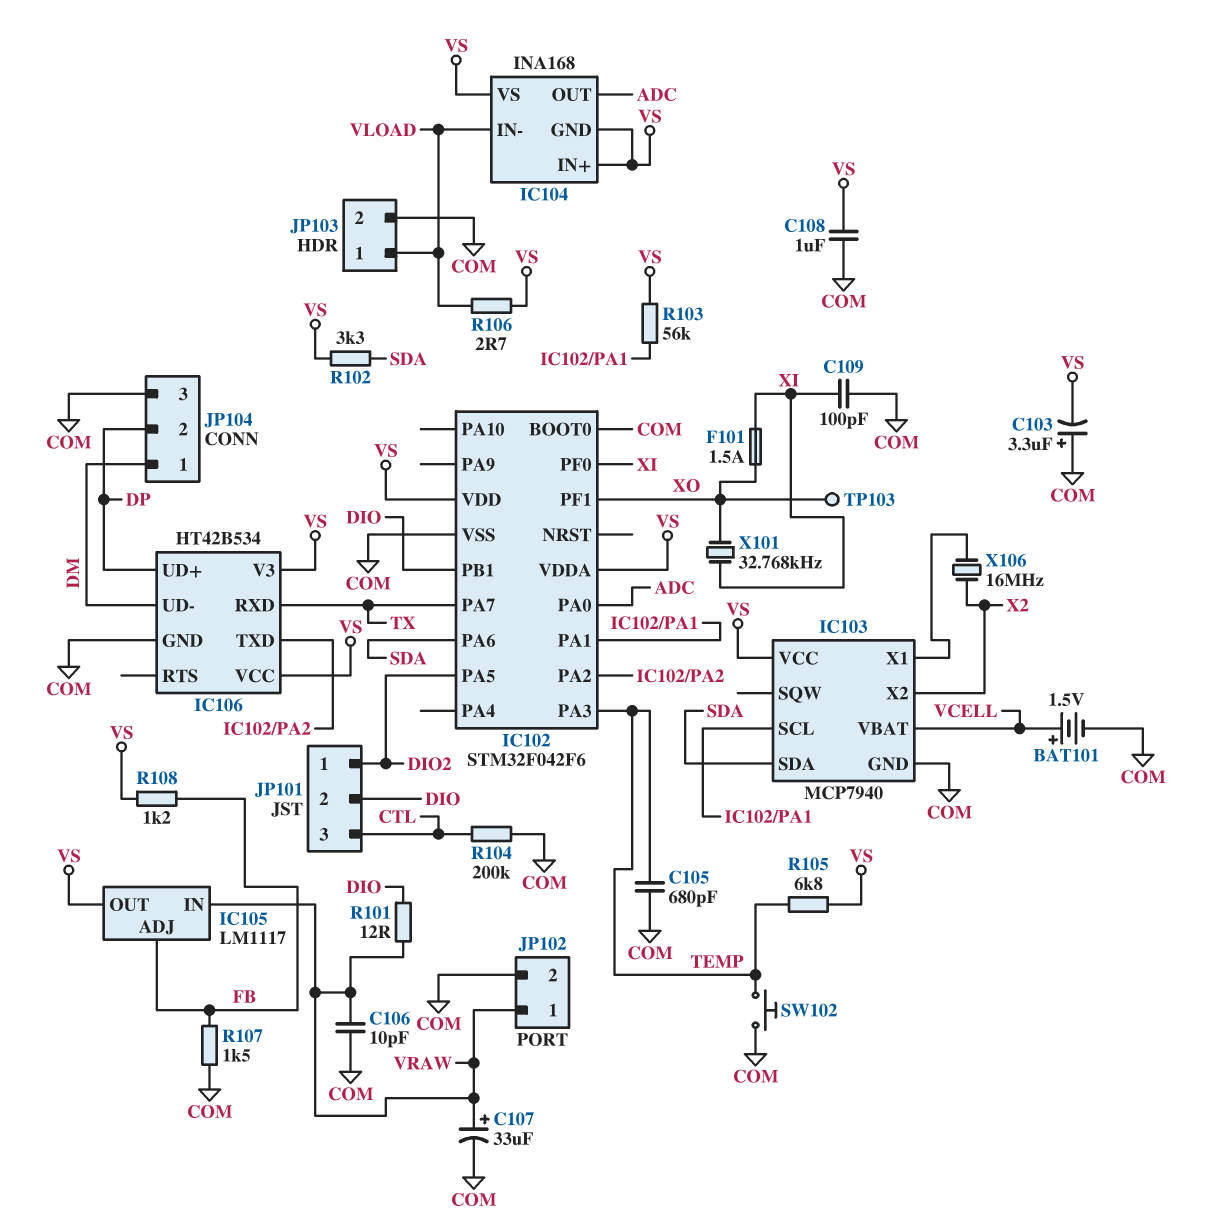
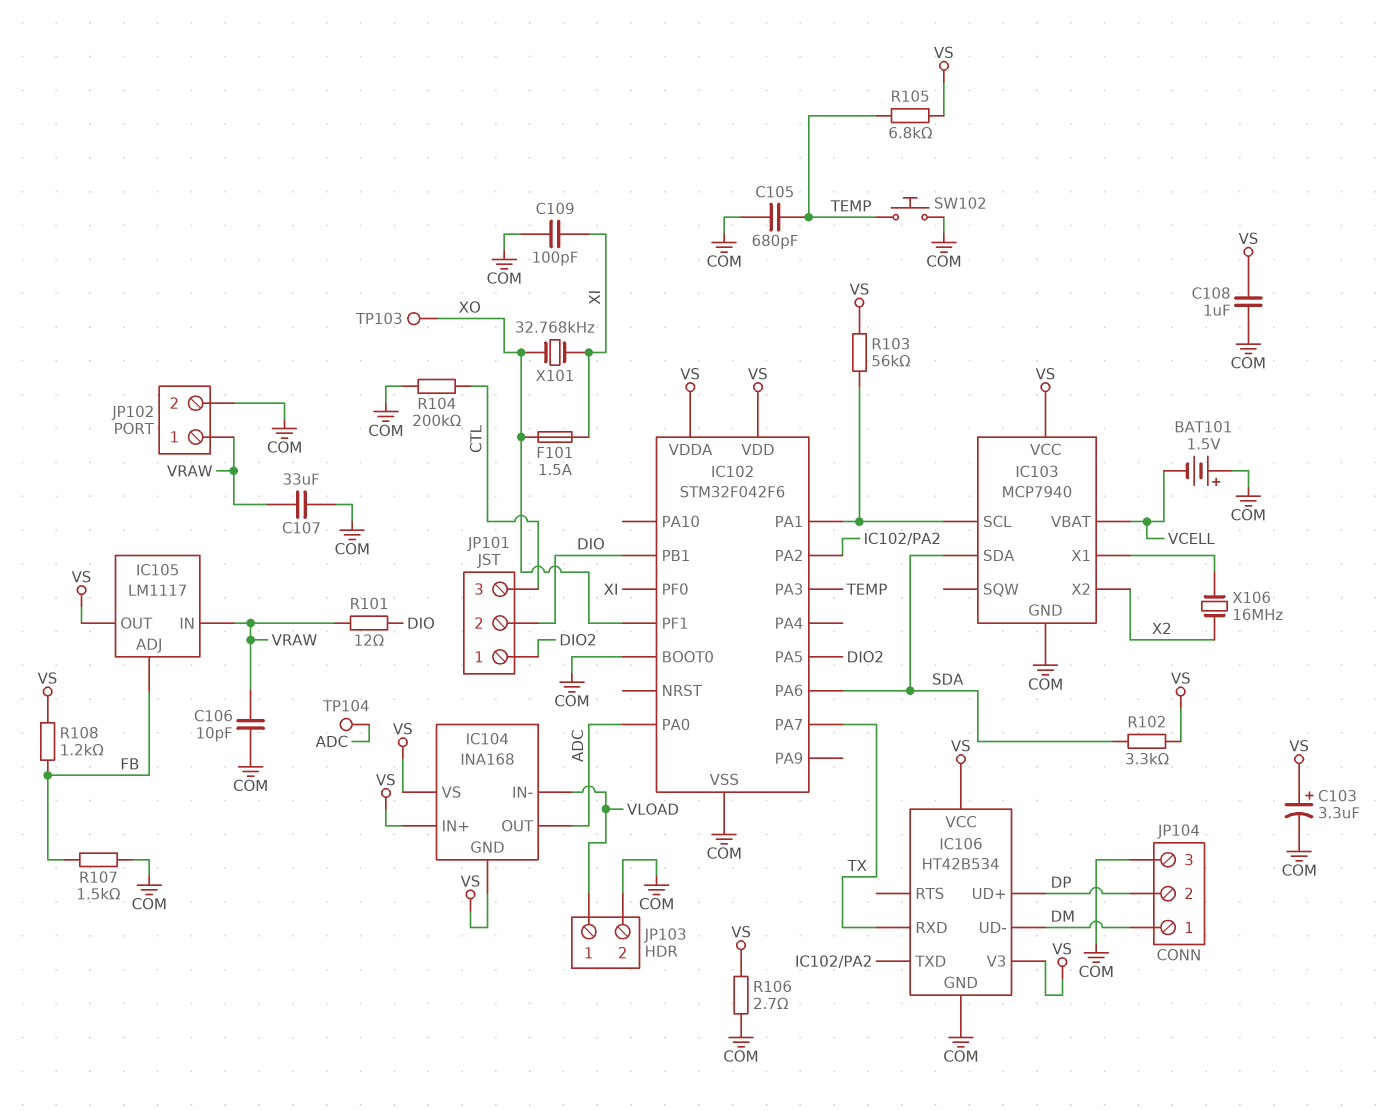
BAT101: 1.5V (plus VCELL, minus COM) -> 1.5V (plus COM, minus VCELL)
C103: 3.3uF (plus COM, minus VS) -> 3.3uF (plus VS, minus COM)
C107: 33uF (plus VRAW, minus COM) -> 33uF (COM, VRAW)
R106: 2.7 (VLOAD, VS) -> 2.7 (COM, VS)
TP104: none -> test point (ADC)

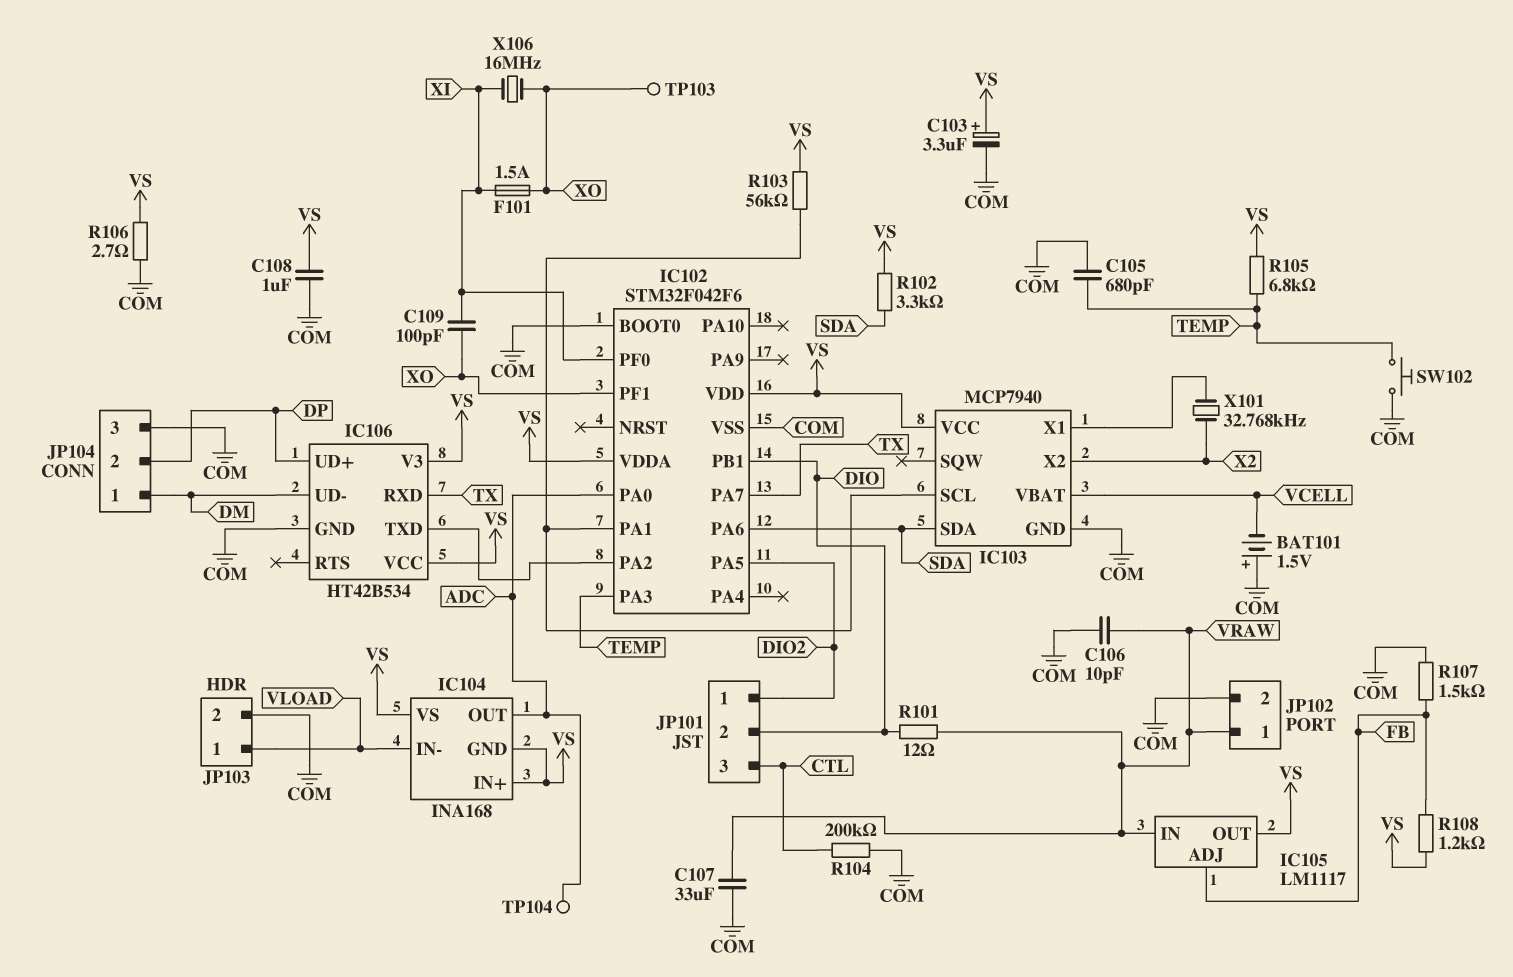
C109: 100pF (COM, XI) -> 100pF (XI, XO)
X101: 32.768kHz (XI, XO) -> 32.768kHz (IC103/X1, X2)
X106: 16MHz (IC103/X1, X2) -> 16MHz (XI, XO)

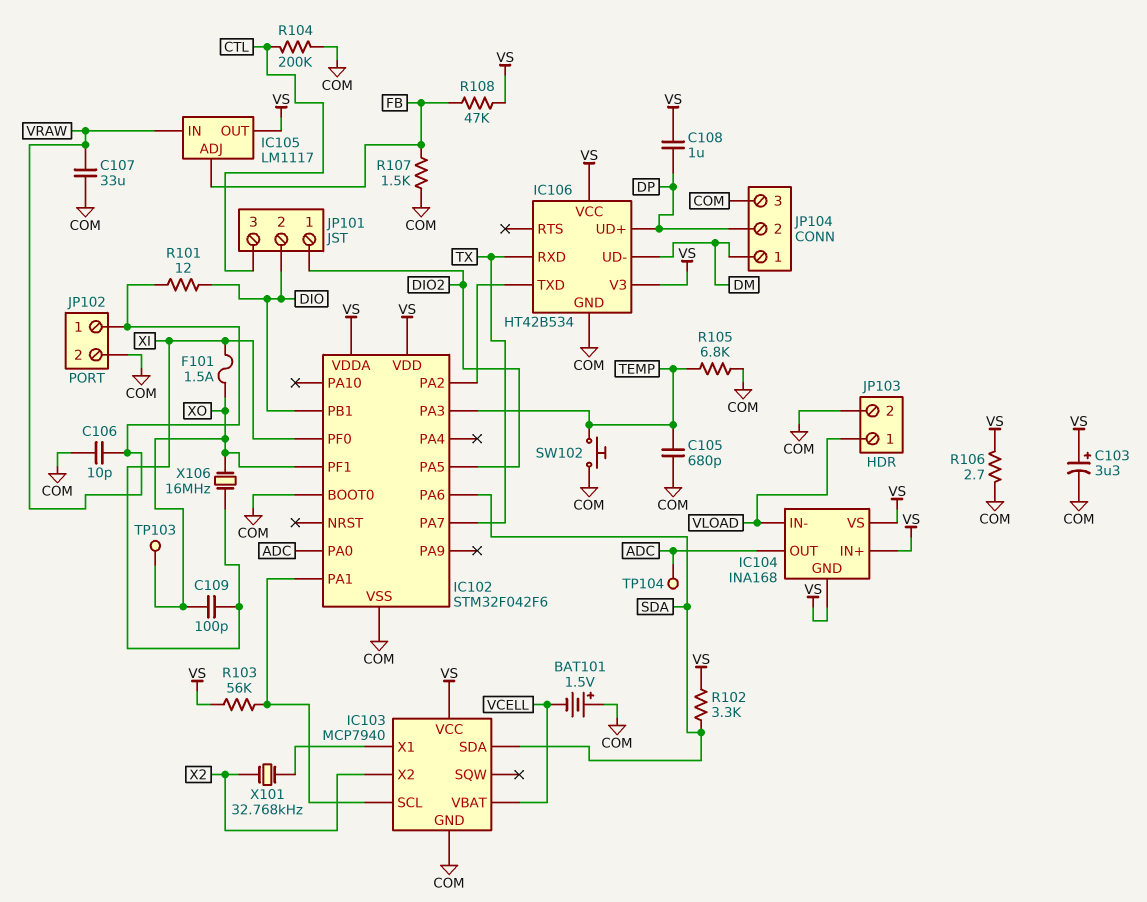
C108: 1uF (COM, VS) -> 1uF (DP, VS)
R105: 6.8k (TEMP, VS) -> 6.8k (COM, TEMP)
R108: 1.2k (FB, VS) -> 47k (FB, VS)

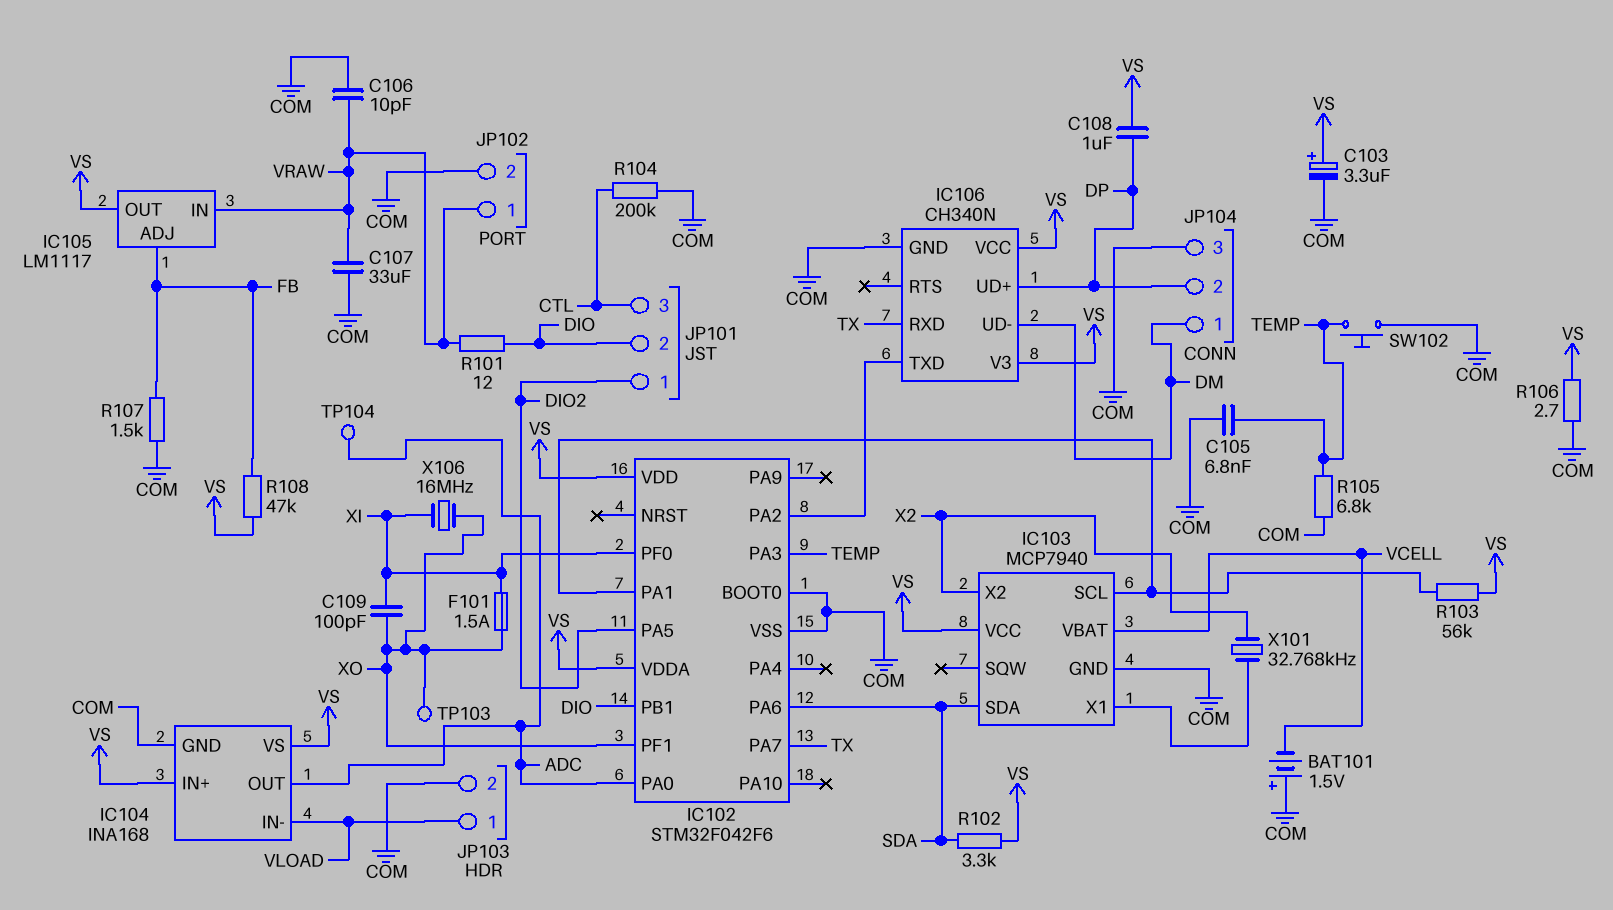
C105: 680pF (COM, TEMP) -> 6.8nF (COM, TEMP)
IC104 pin GND: VS -> COM
IC106: HT42B534 -> CH340N

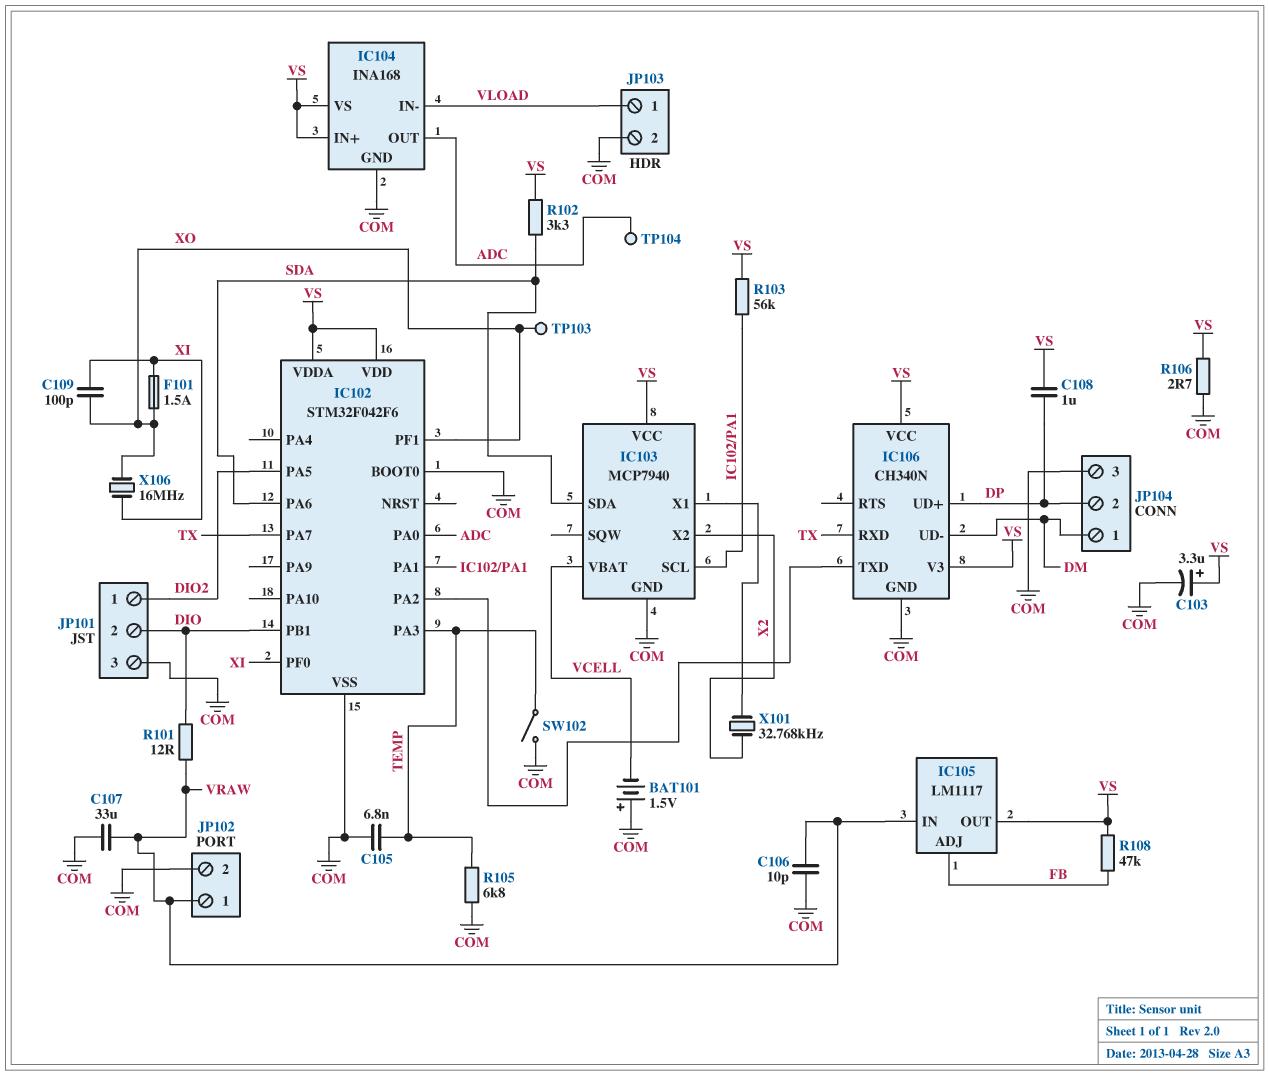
JP101 pin 3: CTL -> COM
R104: 200k (COM, CTL) -> none
R107: 1.5k (COM, FB) -> none
SW102: button (COM, TEMP) -> switch (COM, TEMP)

